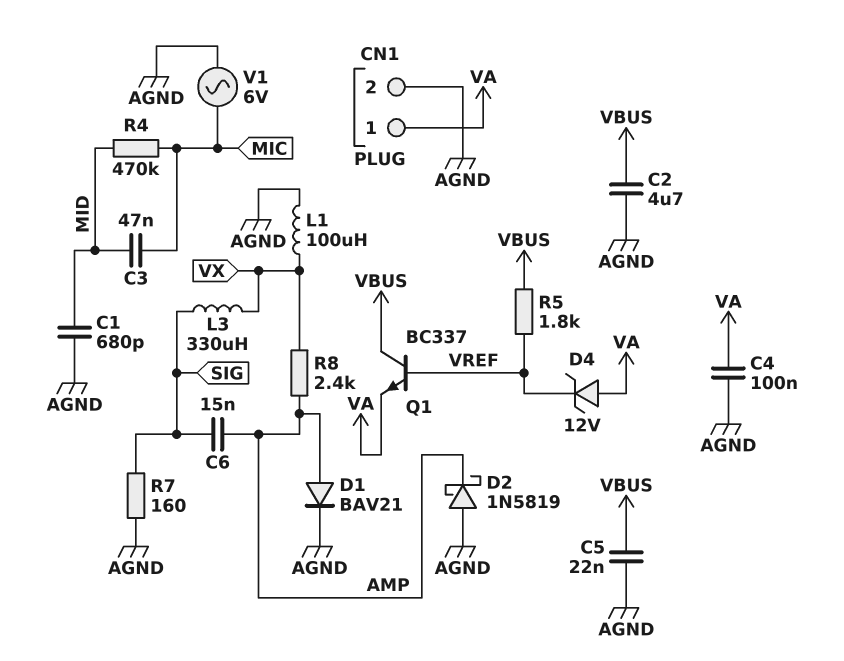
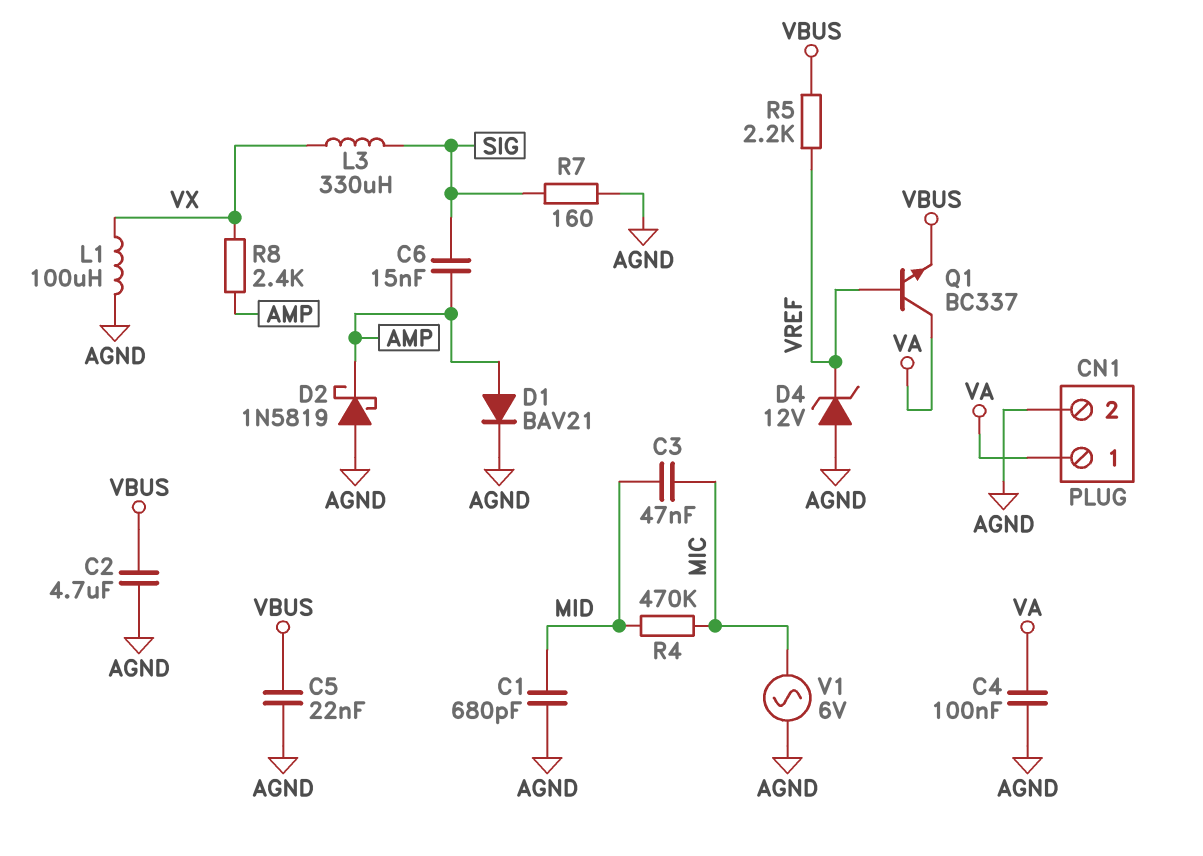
D4: zener 12V (A VA, K VREF) -> zener 12V (A AGND, K VREF)
Q1: NPN BC337 (B VREF, C VBUS, E VA) -> NPN BC337 (B VREF, C VA, E VBUS)
R5: 1.8k (VBUS, VREF) -> 2.2k (VBUS, VREF)

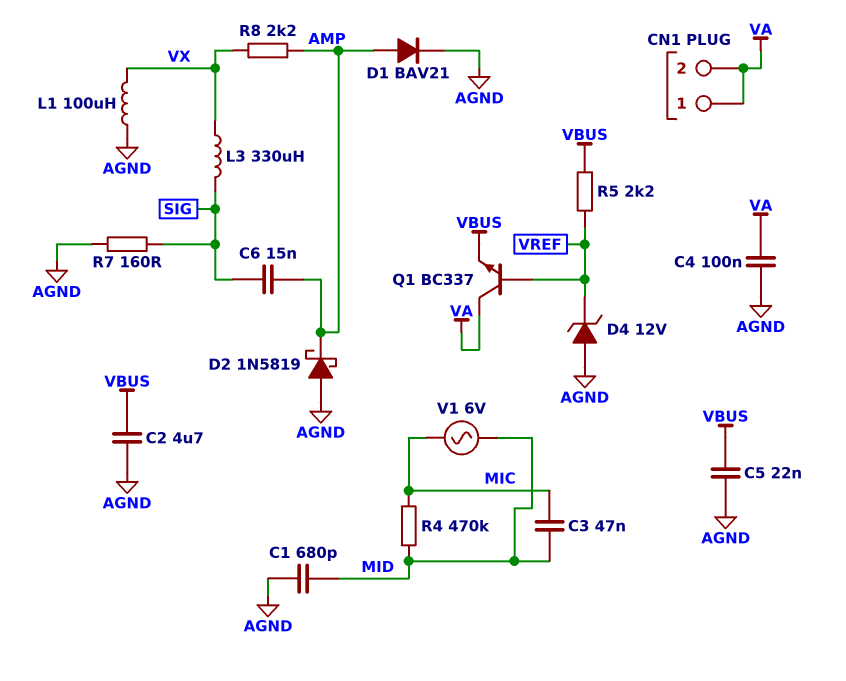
CN1 pin 2: AGND -> VA
R8: 2.4k (AMP, VX) -> 2.2k (AMP, VX)
V1: AC 6V (AGND, MIC) -> AC 6V (MIC, MID)

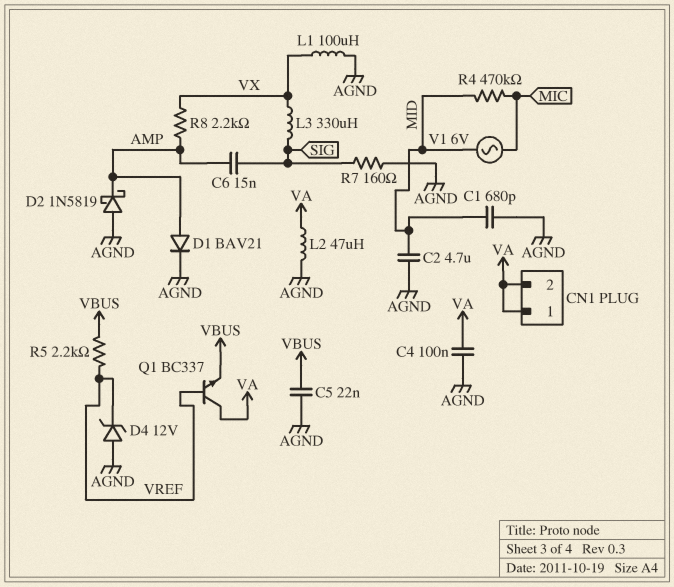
C2: 4.7uF (AGND, VBUS) -> 4.7uF (AGND, MID)
C3: 47nF (MIC, MID) -> none
L2: none -> 47uH (AGND, VA)

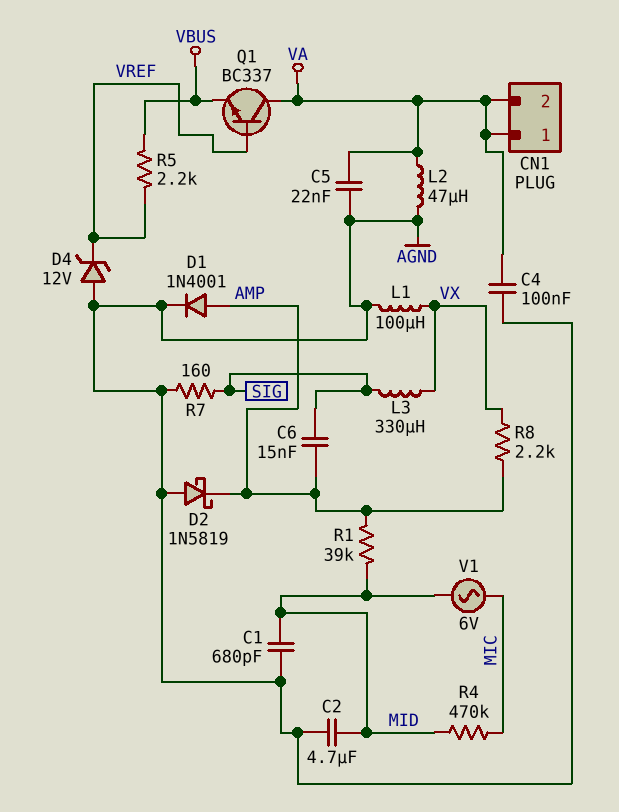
C5: 22nF (AGND, VBUS) -> 22nF (AGND, VA)
D1: diode BAV21 (A AMP, K AGND) -> diode 1N4001 (A AMP, K AGND)
R1: none -> 39k (AMP, MID)

